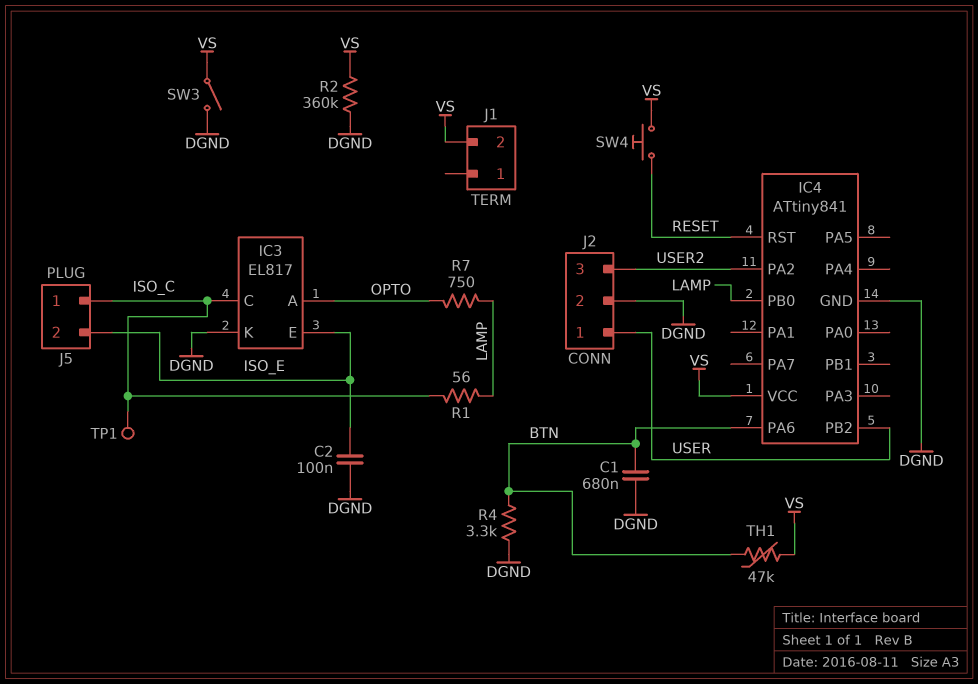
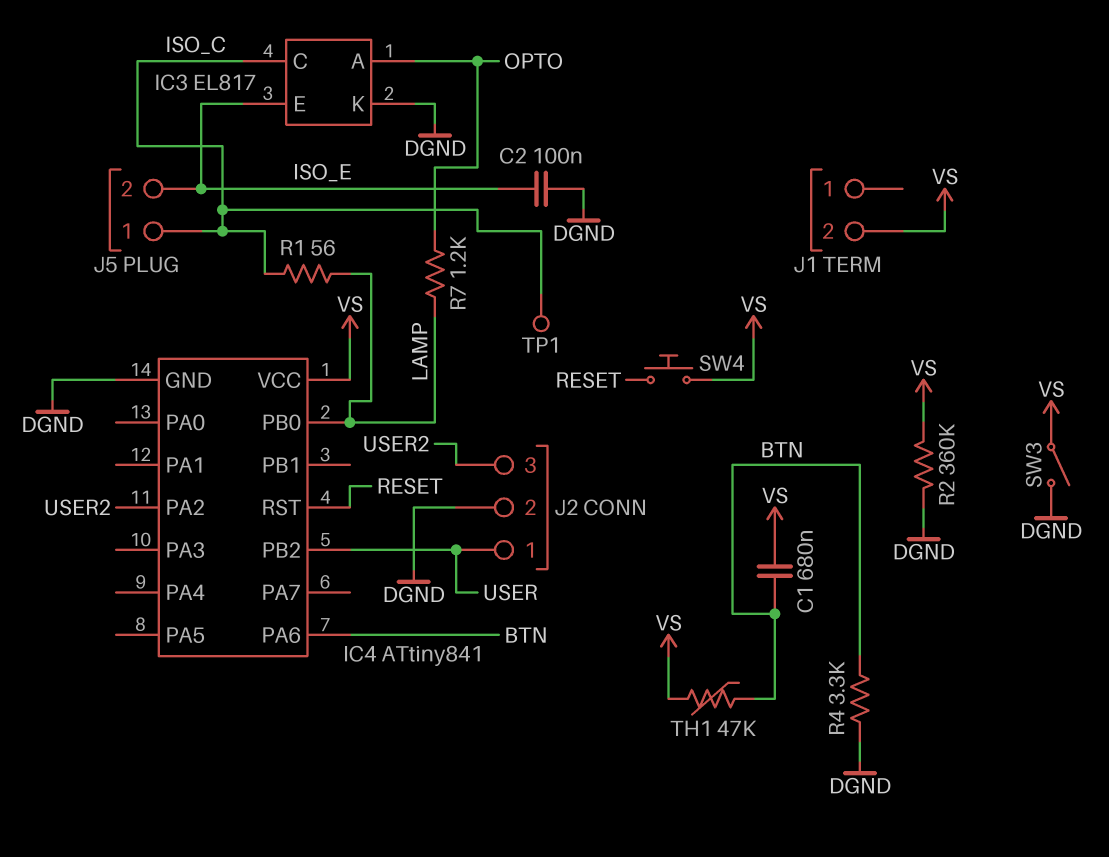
C1: 680nF (BTN, DGND) -> 680nF (BTN, VS)
R7: 750 (LAMP, OPTO) -> 1.2k (LAMP, OPTO)

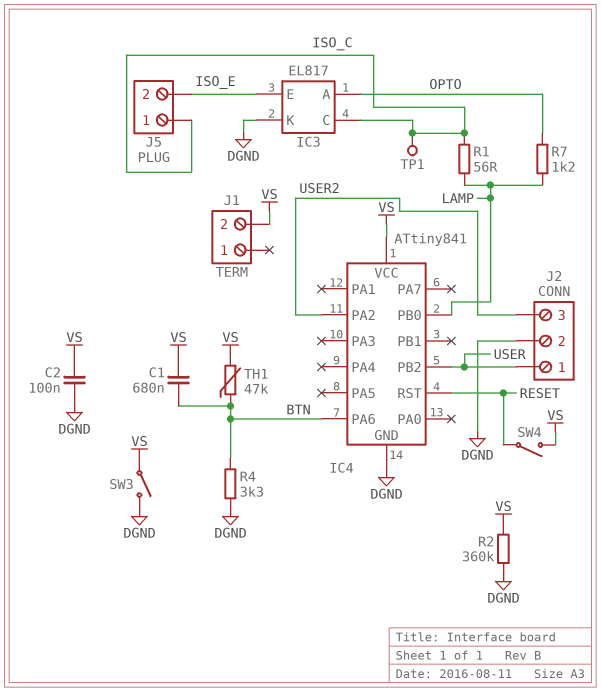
C2: 100nF (DGND, ISO_E) -> 100nF (DGND, VS)
SW4: button (RESET, VS) -> switch (RESET, VS)

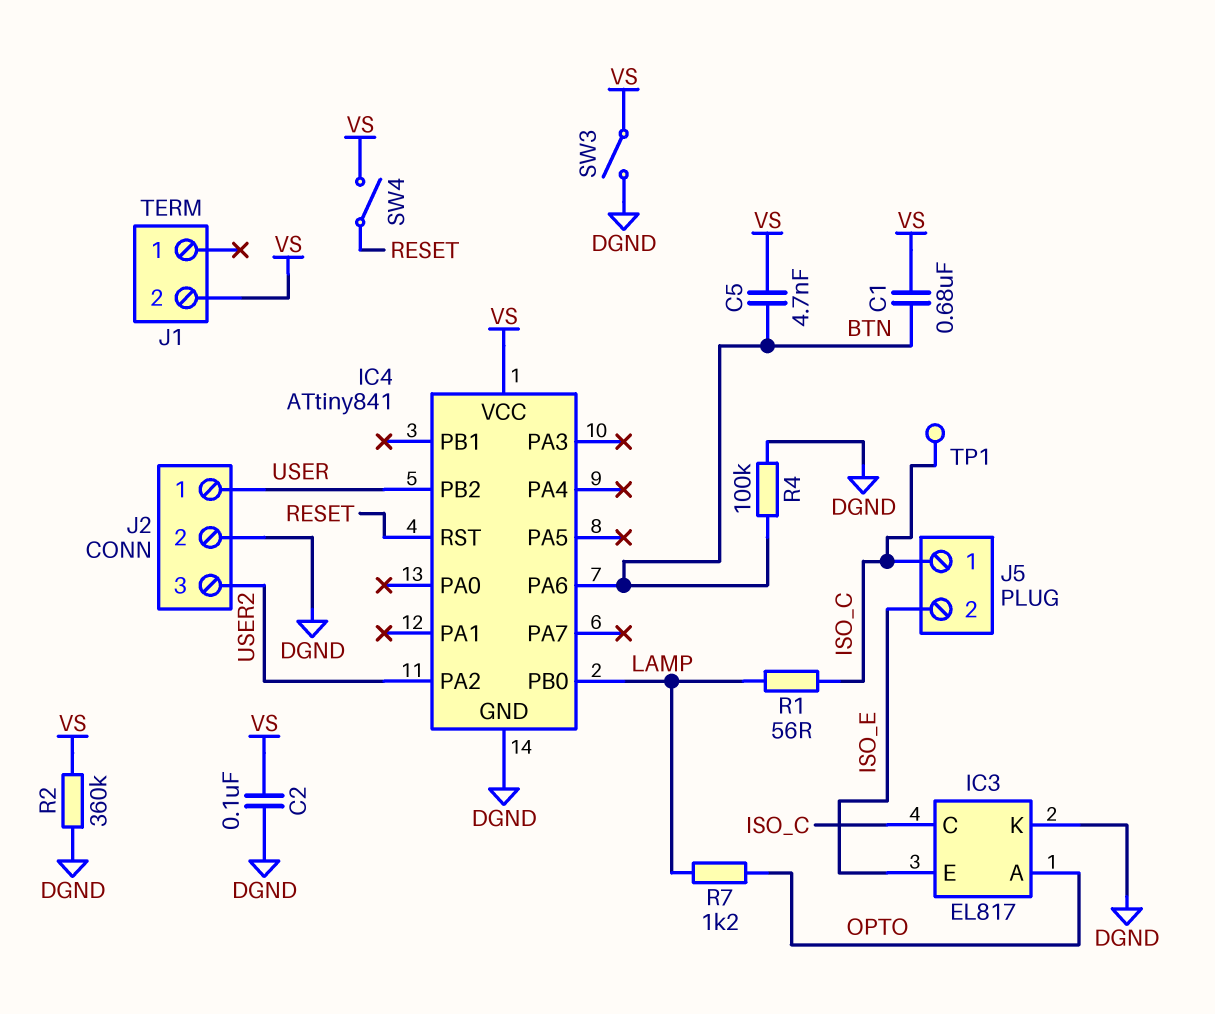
C5: none -> 4.7nF (BTN, VS)
R4: 3.3k (BTN, DGND) -> 100k (BTN, DGND)
TH1: 47k (BTN, VS) -> none

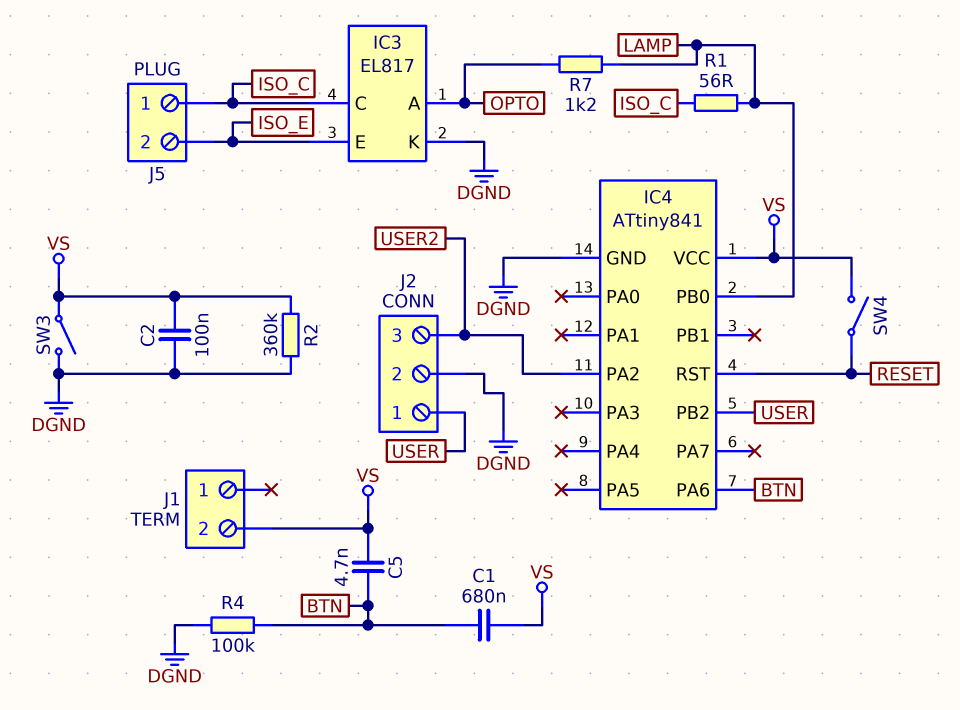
TP1: test point (ISO_C) -> none

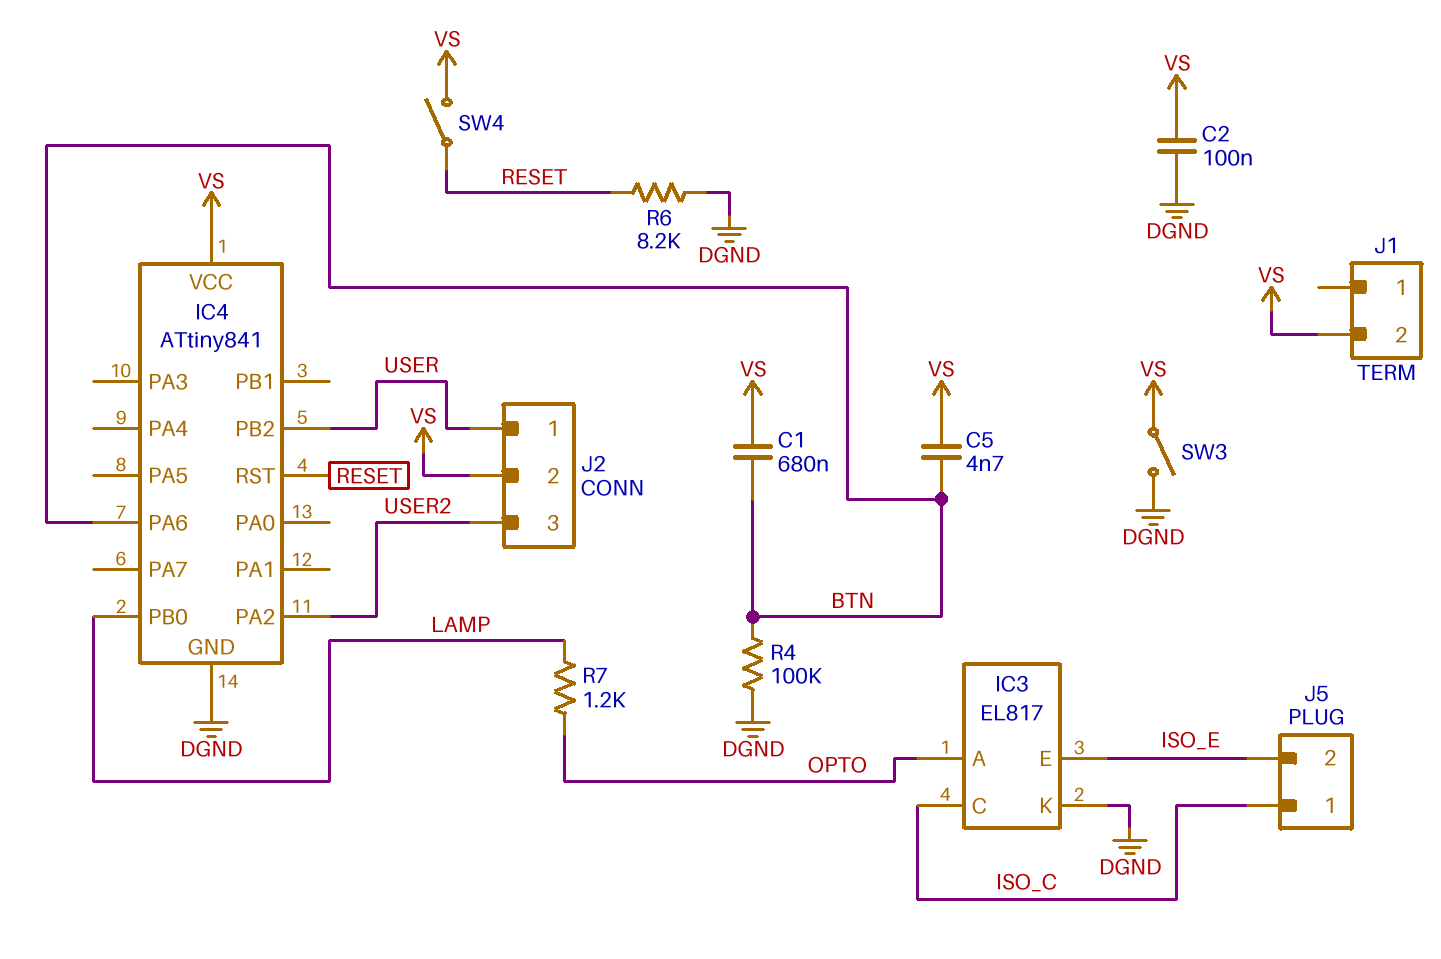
J2 pin 2: DGND -> VS
R1: 56 (ISO_C, LAMP) -> none
R2: 360k (DGND, VS) -> none
R6: none -> 8.2k (DGND, RESET)

